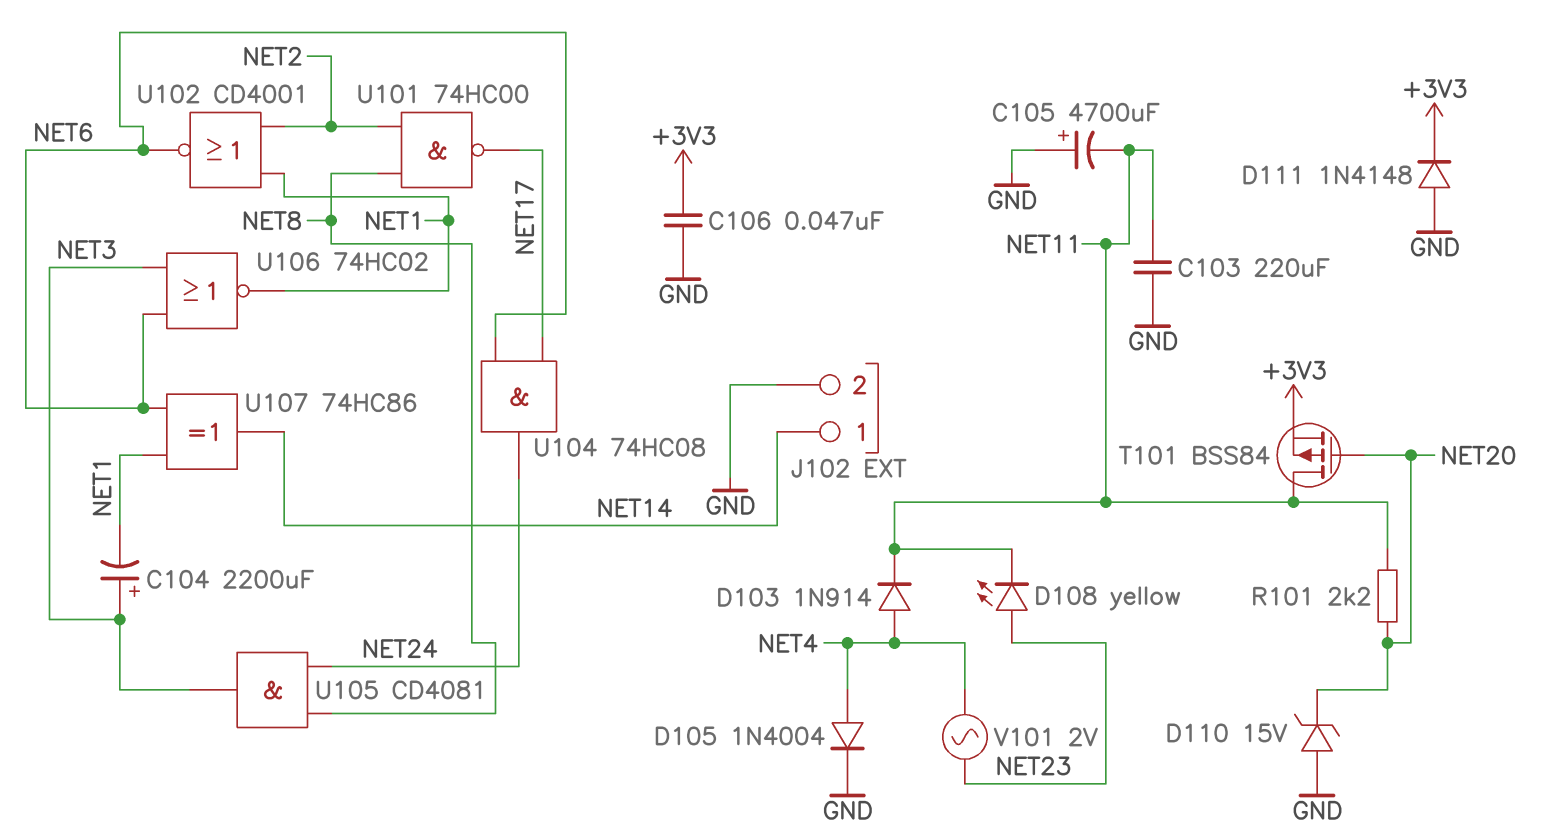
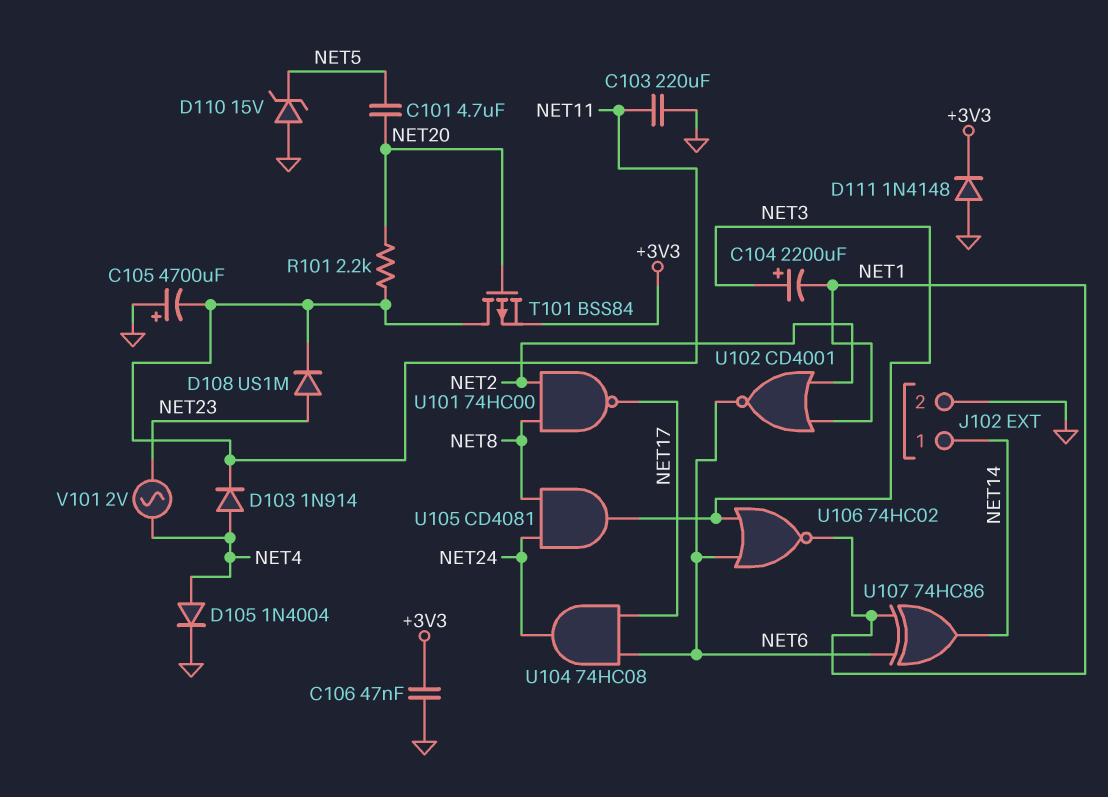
C101: none -> 4.7uF (NET5, NET20)
D108: LED yellow (A NET23, K NET11) -> diode US1M (A NET23, K NET11)
D110: zener 15V (A GND, K NET20) -> zener 15V (A GND, K NET5)

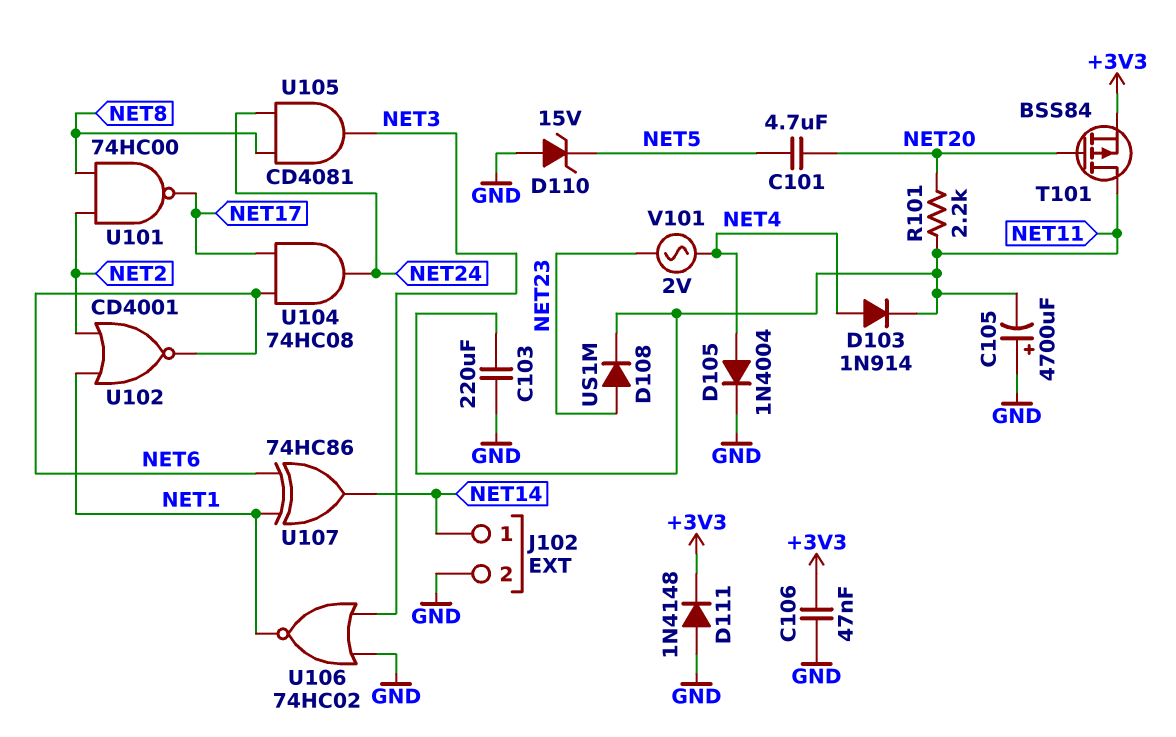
C104: 2200uF (plus NET3, minus NET1) -> none
U106: NOR 74HC02 (in NET3, in NET6, out NET1) -> NOR 74HC02 (in GND, in NET3, out NET1)

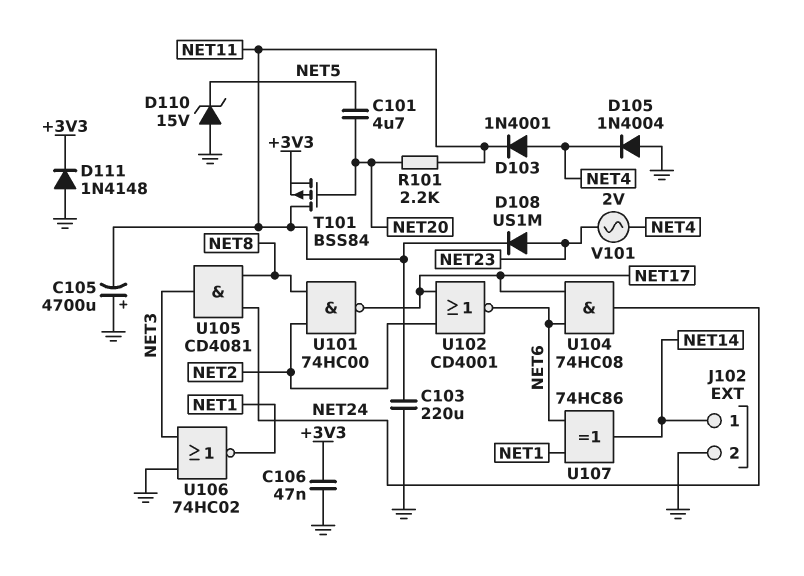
D103: diode 1N914 (A NET4, K NET11) -> diode 1N4001 (A NET4, K NET11)
D105: diode 1N4004 (A NET4, K GND) -> diode 1N4004 (A GND, K NET4)
U102: NOR CD4001 (in NET1, in NET2, out NET6) -> NOR CD4001 (in NET2, in NET17, out NET6)

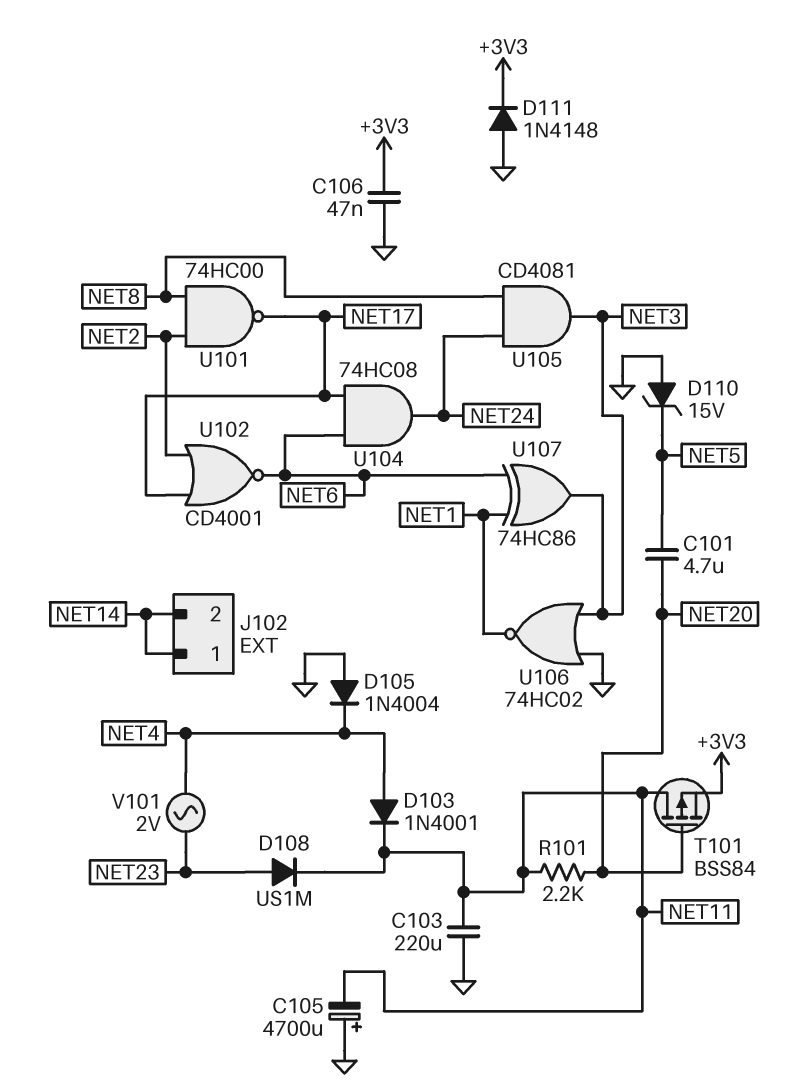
J102 pin 2: GND -> NET14
U107: XOR 74HC86 (in NET1, in NET6, out NET14) -> XOR 74HC86 (in NET1, in NET6, out NET3)

